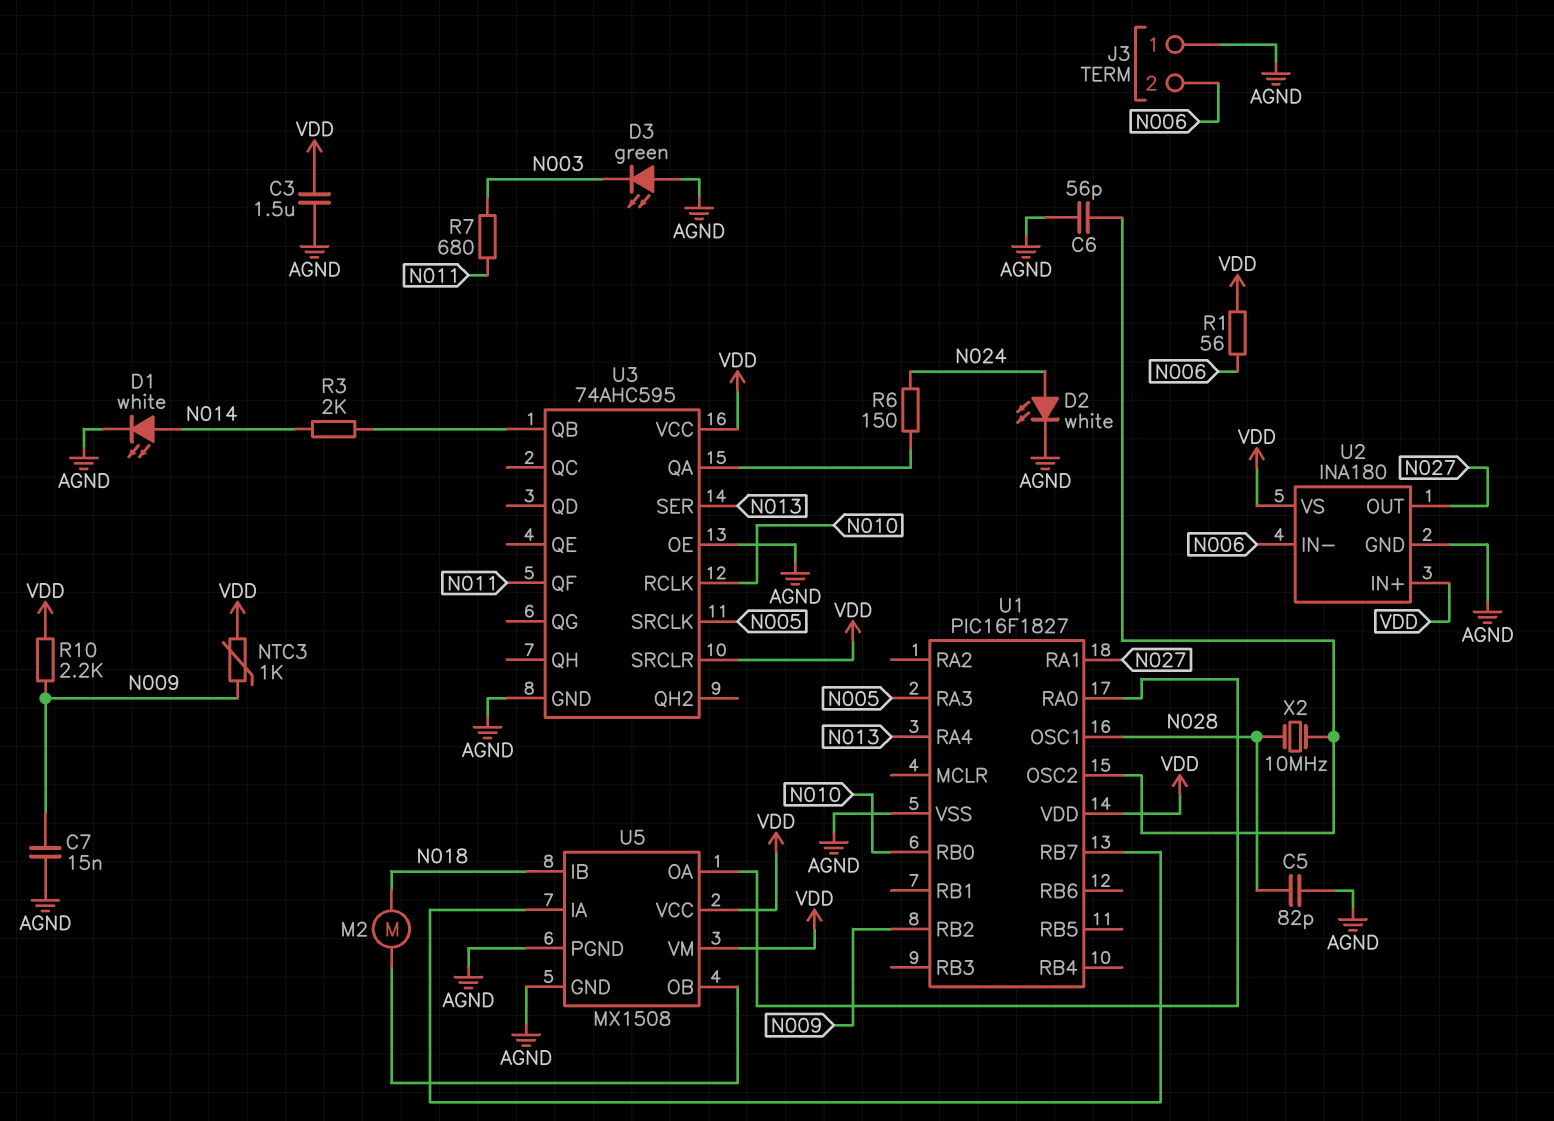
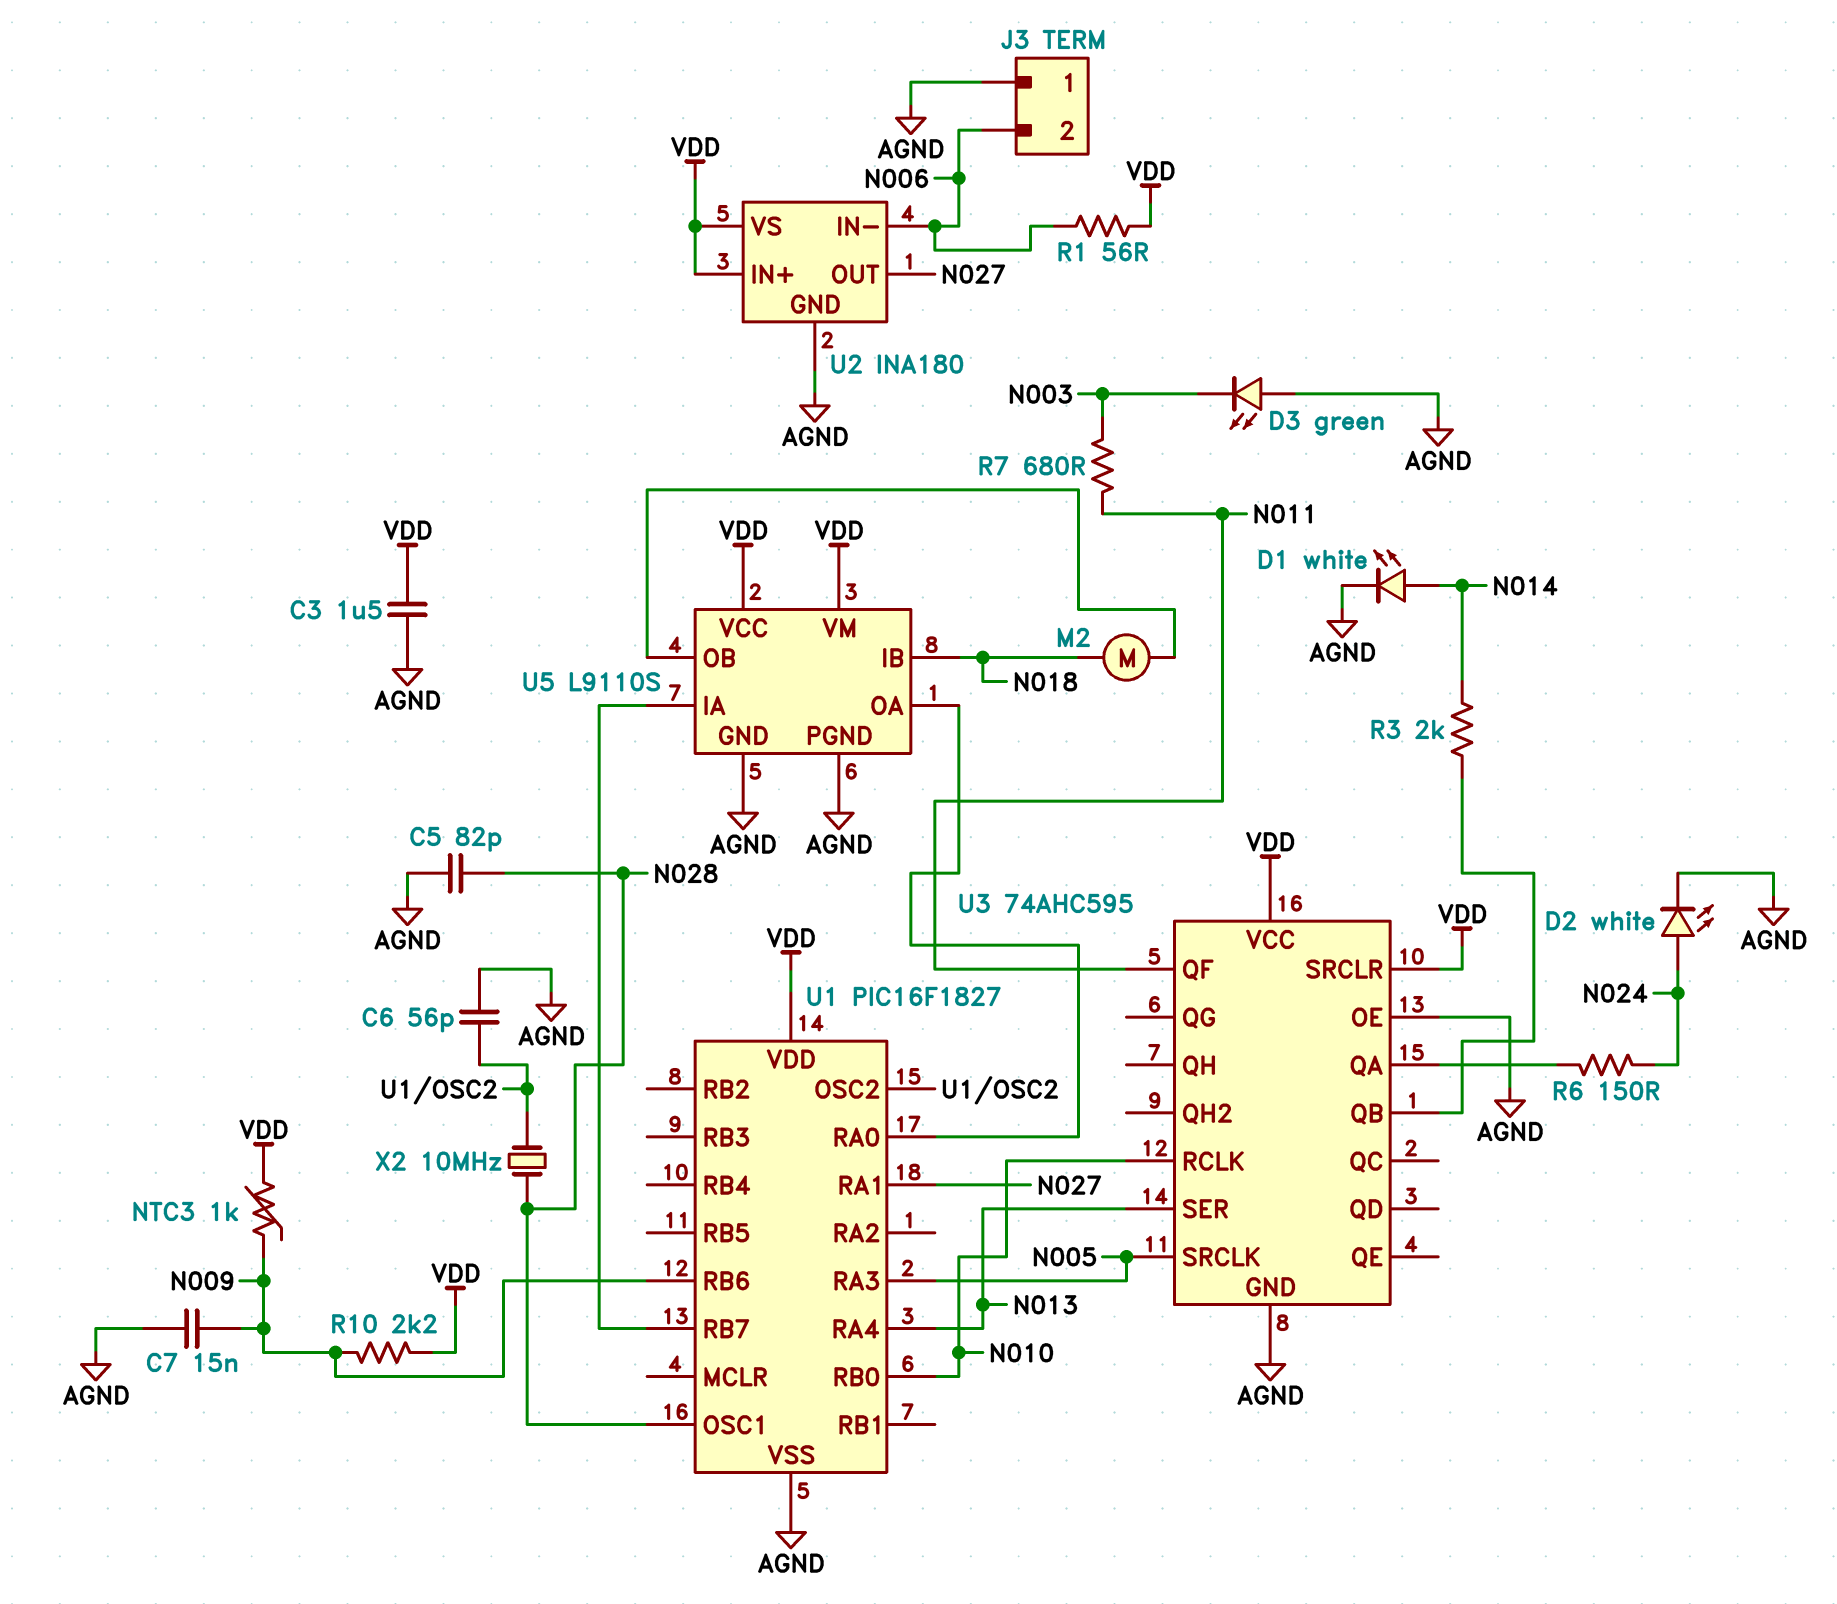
U1 pin RB2: N009 -> none
U1 pin RB6: none -> N009
U5: MX1508 -> L9110S

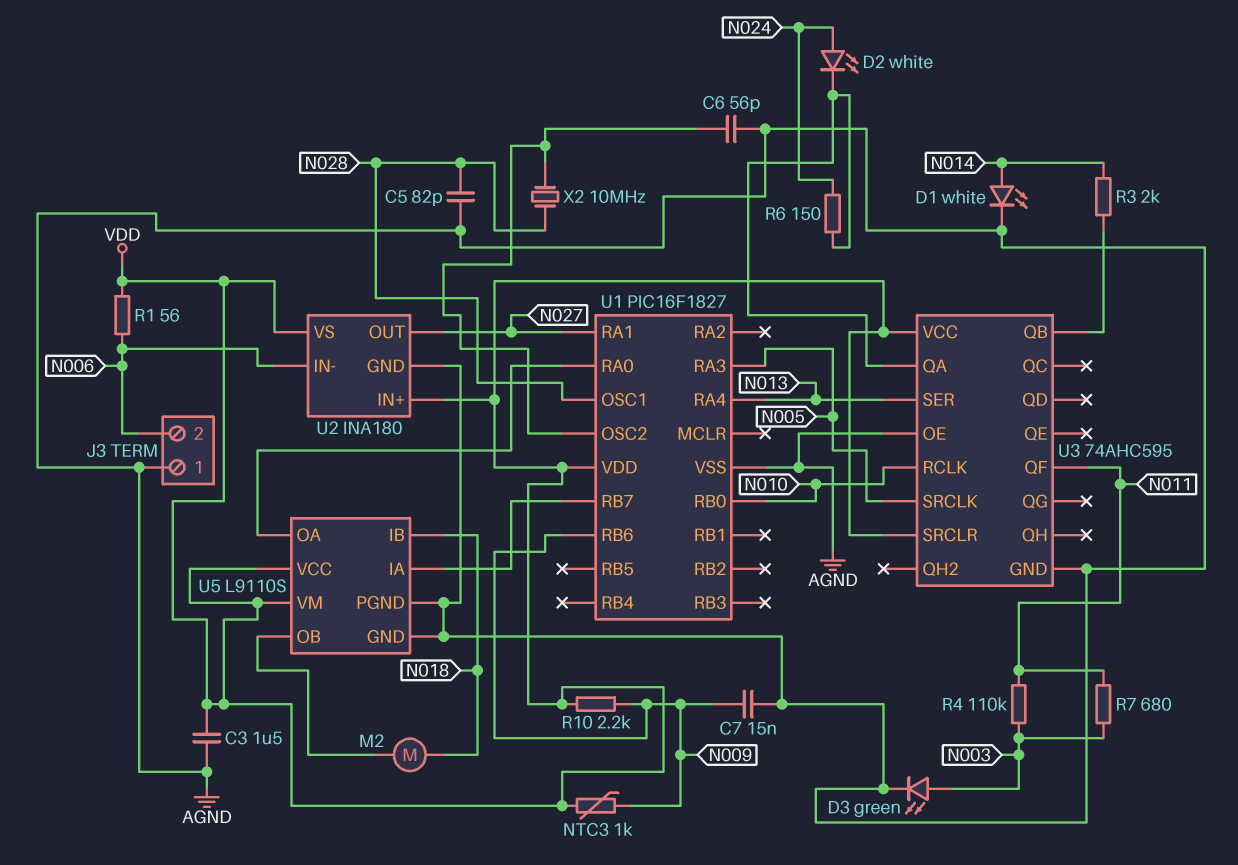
D2: LED white (A N024, K AGND) -> LED white (A N024, K U3/QA)
D3: LED green (A AGND, K N003) -> LED green (A N003, K AGND)
R4: none -> 110k (N003, N011)

